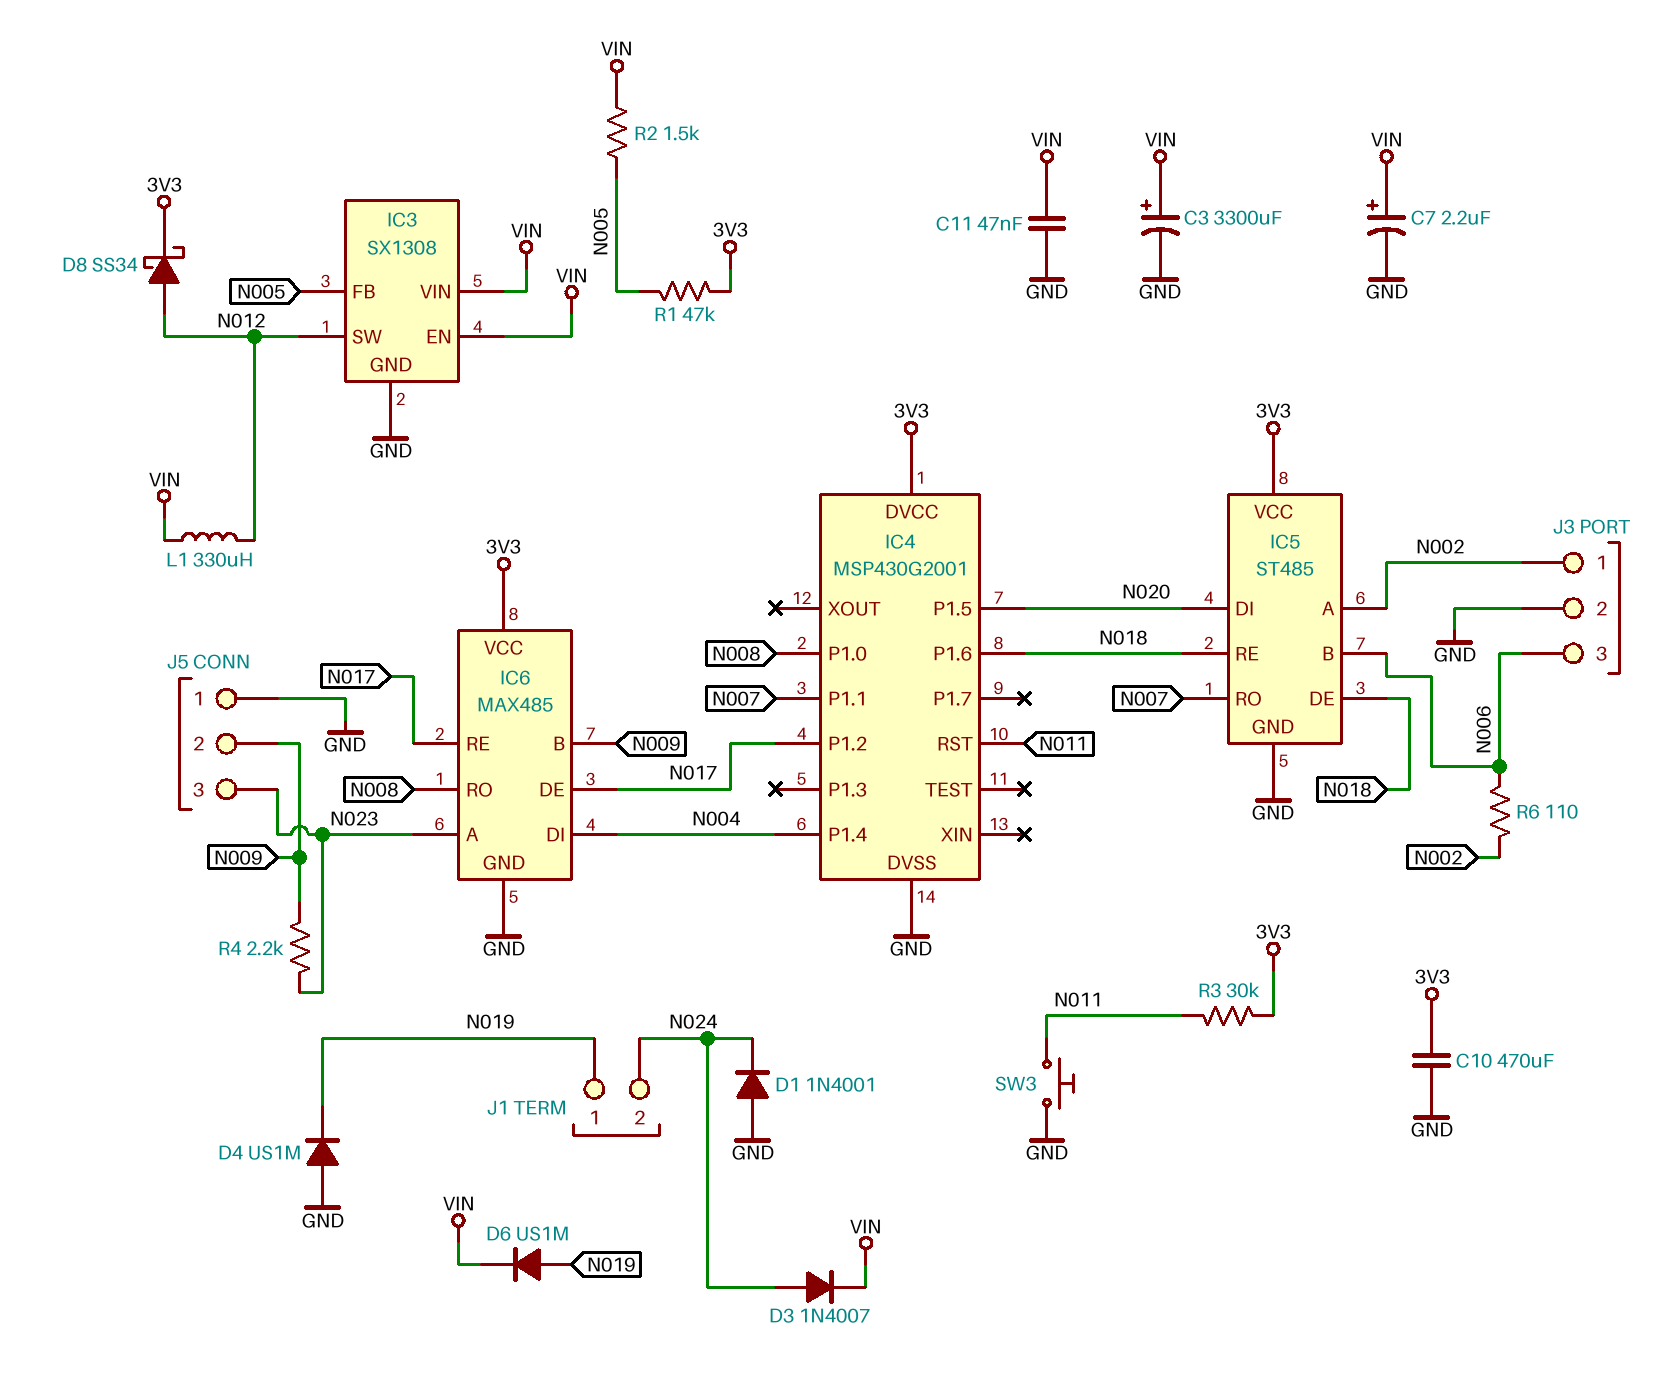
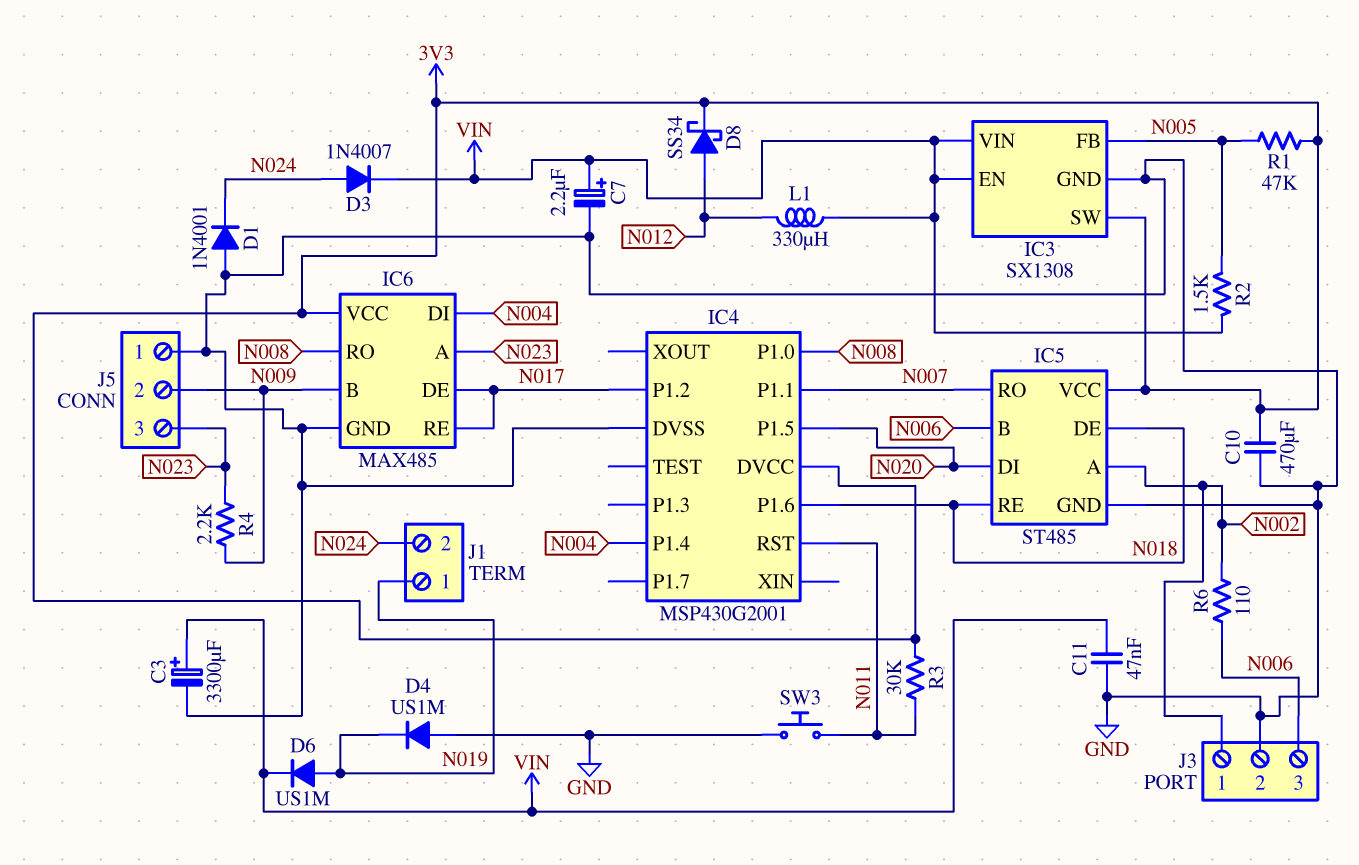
IC3 pin SW: N012 -> 3V3

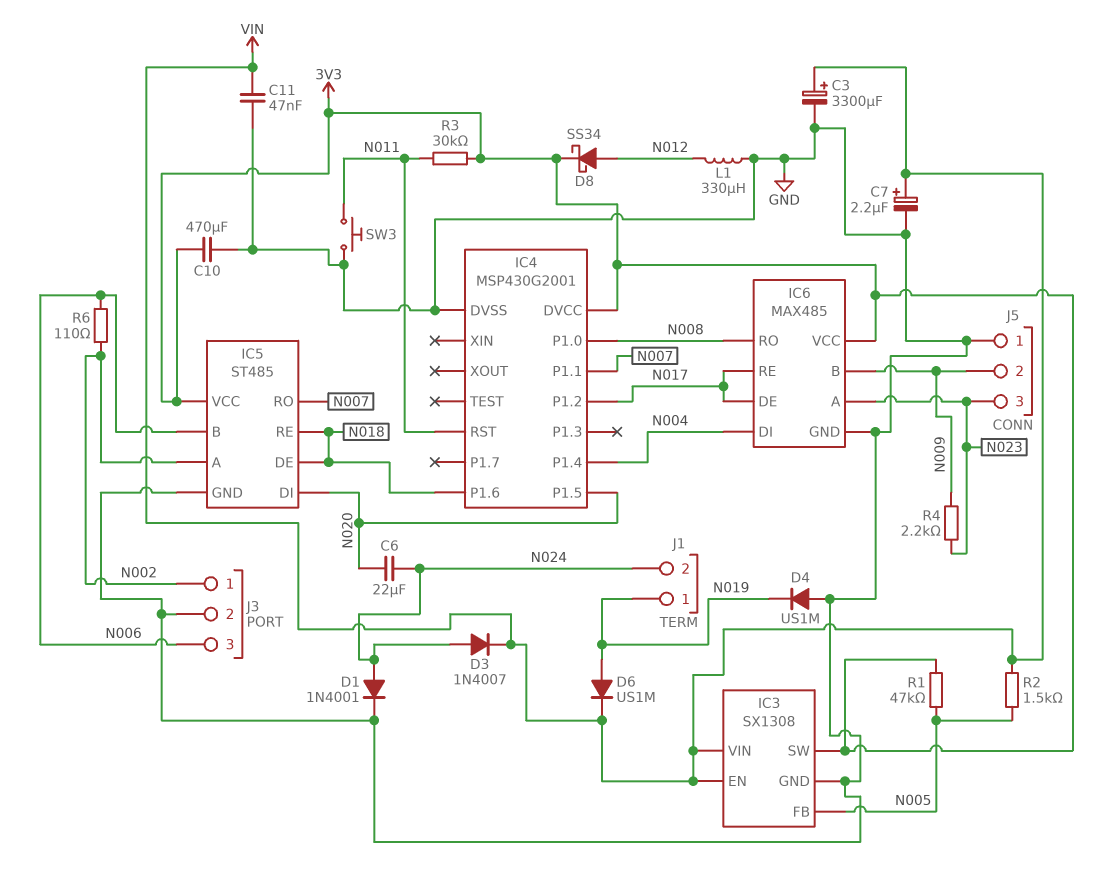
C6: none -> 22uF (N020, N024)
D1: diode 1N4001 (A GND, K N024) -> diode 1N4001 (A N024, K GND)
L1: 330uH (N012, VIN) -> 330uH (GND, N012)

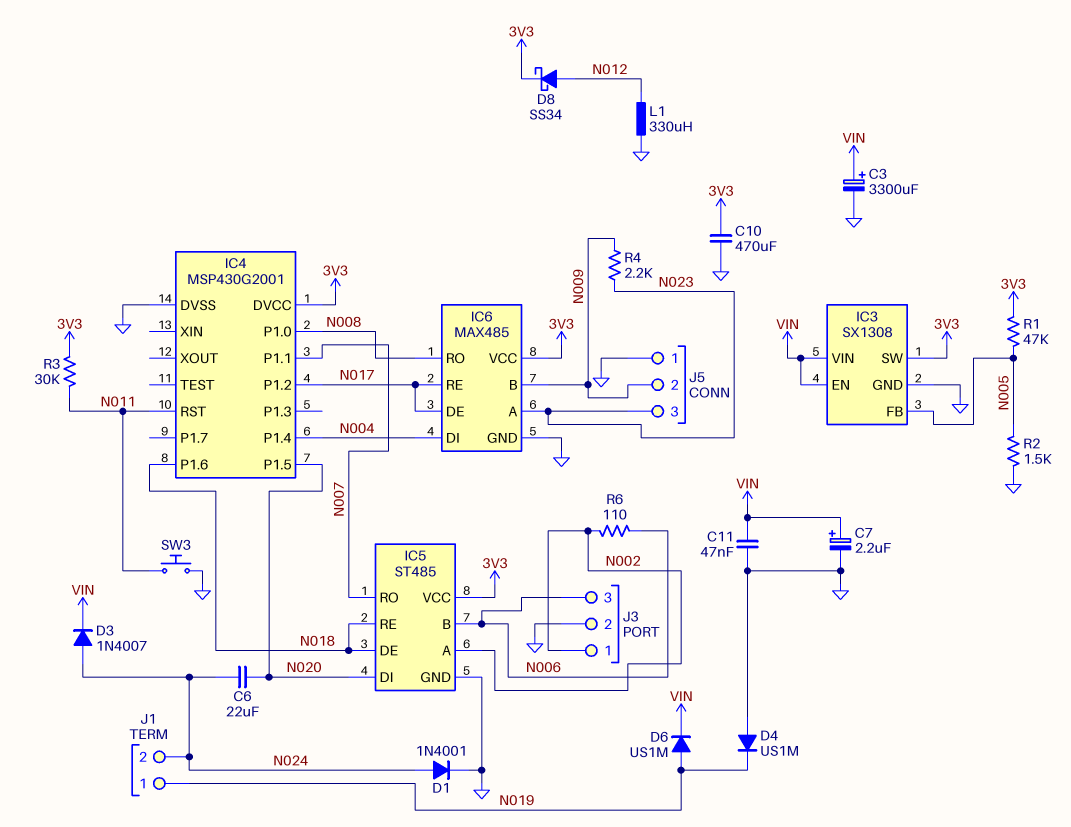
R2: 1.5k (N005, VIN) -> 1.5k (GND, N005)

